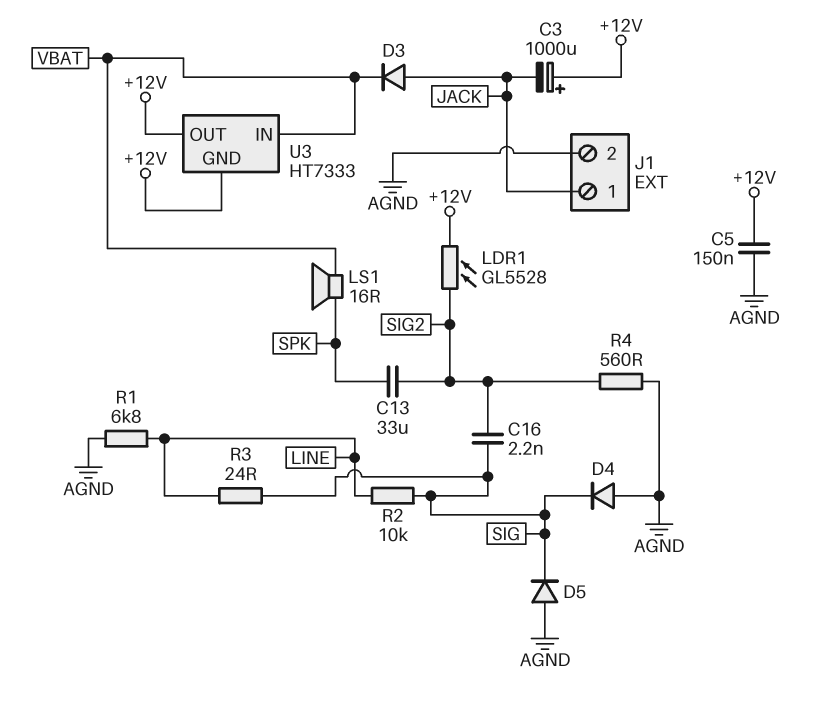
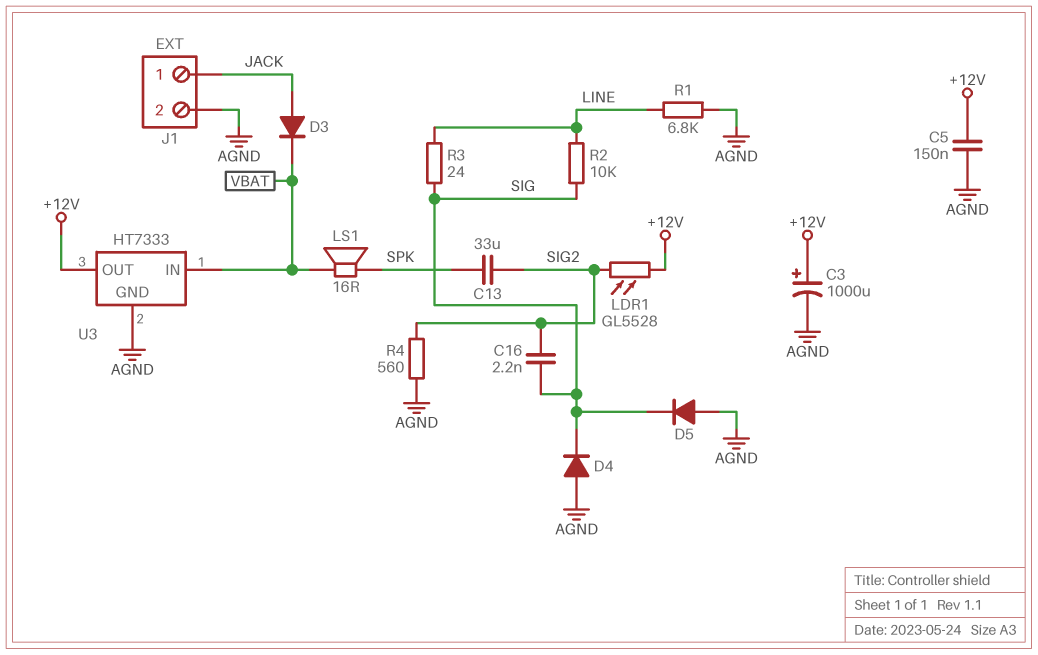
C3: 1000uF (plus +12V, minus JACK) -> 1000uF (plus +12V, minus AGND)
U3 pin GND: +12V -> AGND

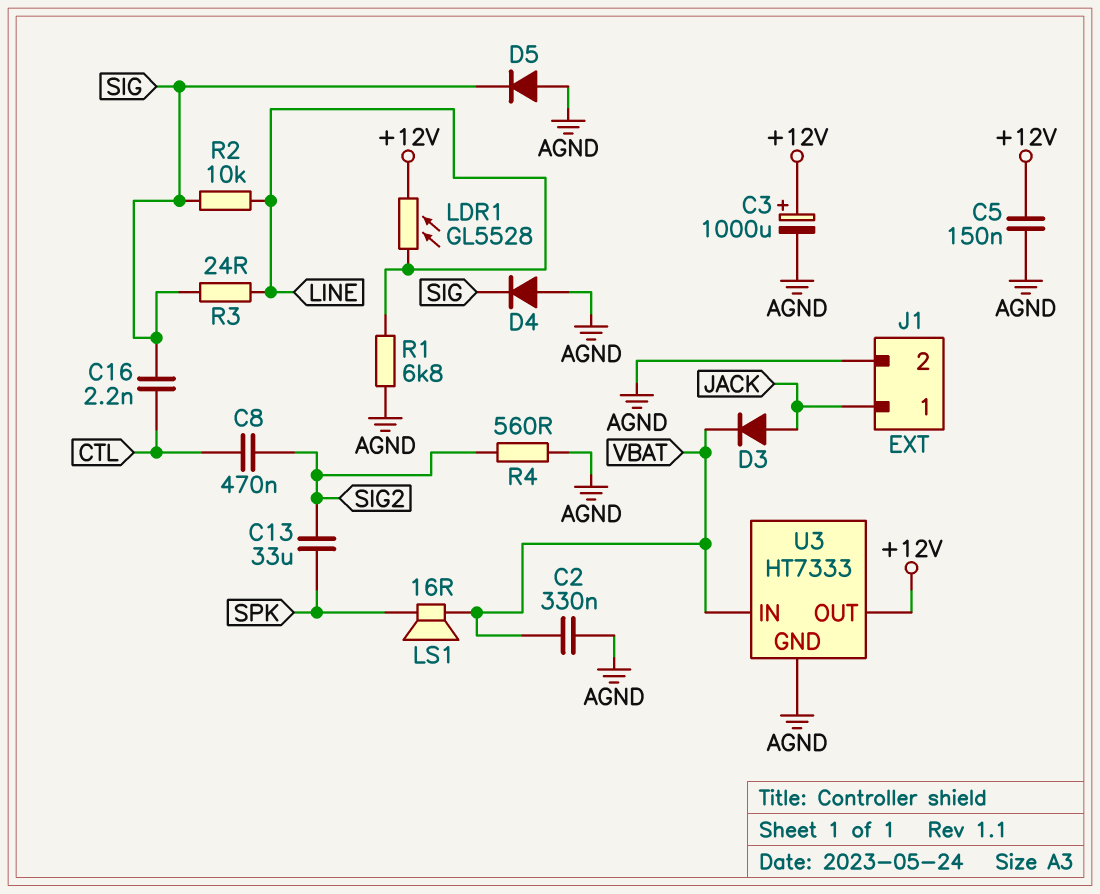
C2: none -> 330nF (AGND, VBAT)
C8: none -> 470nF (CTL, SIG2)
C16: 2.2nF (SIG, SIG2) -> 2.2nF (CTL, SIG)
LDR1: GL5528 (+12V, SIG2) -> GL5528 (+12V, LINE)

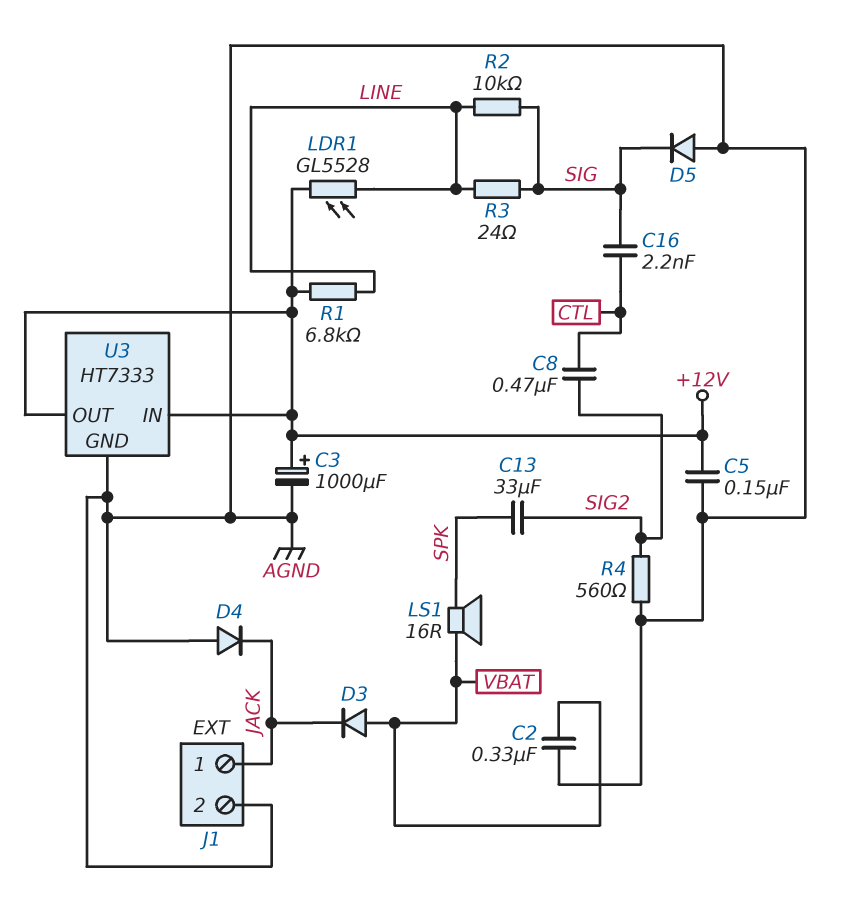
D3: diode (A JACK, K VBAT) -> diode (A VBAT, K JACK)
D4: diode (A AGND, K SIG) -> diode (A AGND, K JACK)
R1: 6.8k (AGND, LINE) -> 6.8k (+12V, LINE)
U3 pin IN: VBAT -> +12V

